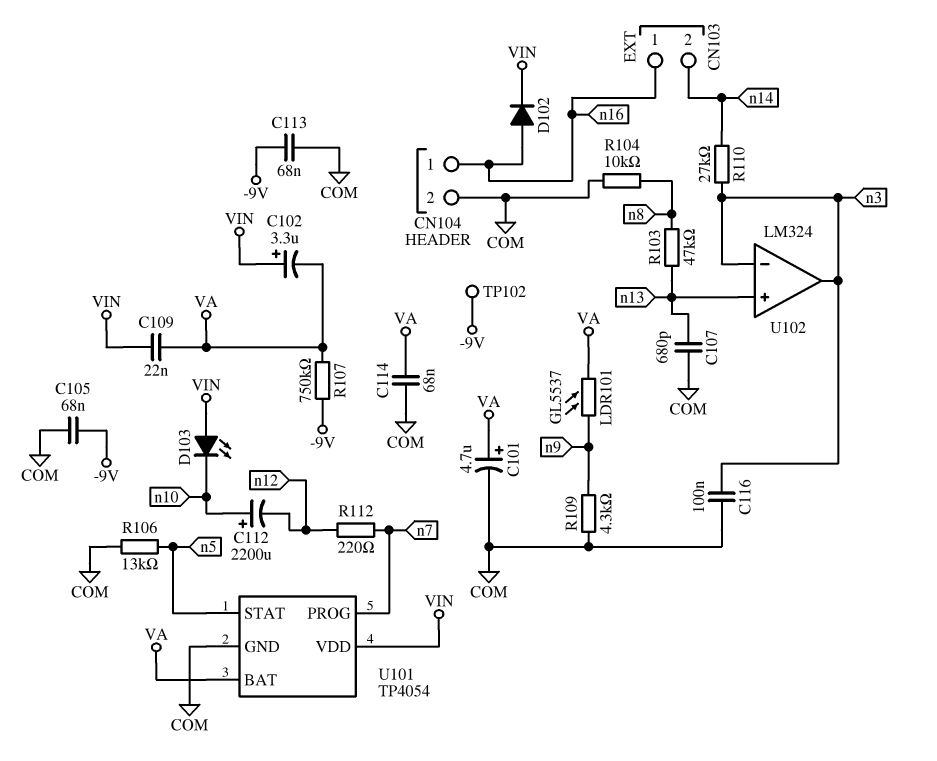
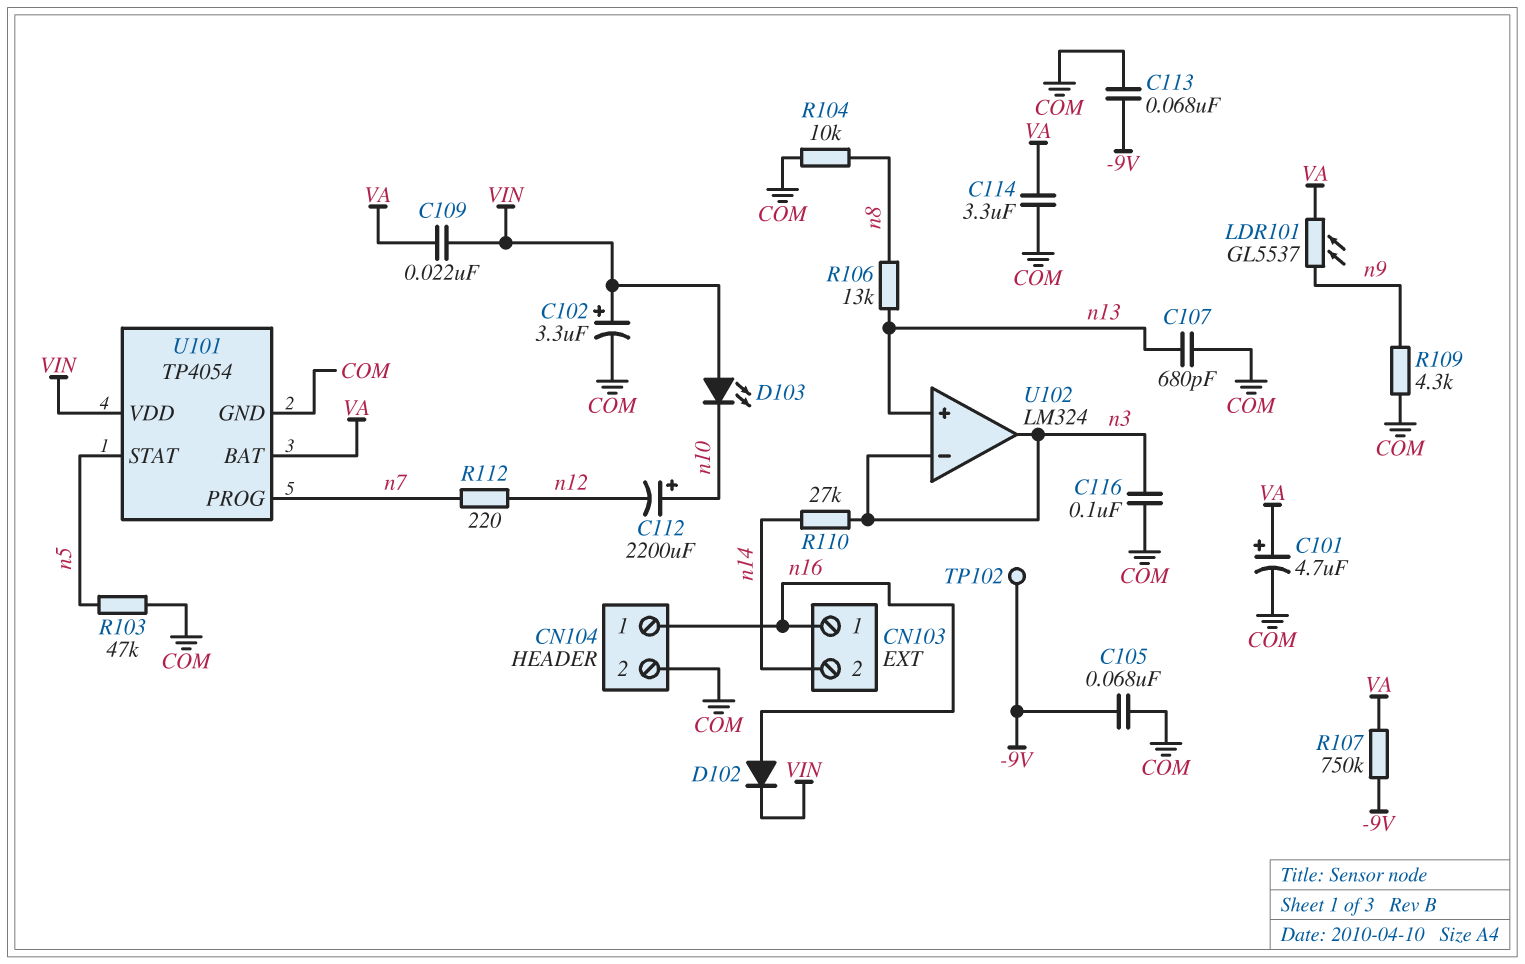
C102: 3.3uF (plus VIN, minus VA) -> 3.3uF (plus VIN, minus COM)
C114: 68nF (COM, VA) -> 3.3uF (COM, VA)
R103: 47k (n8, n13) -> 47k (COM, n5)
R106: 13k (COM, n5) -> 13k (n8, n13)

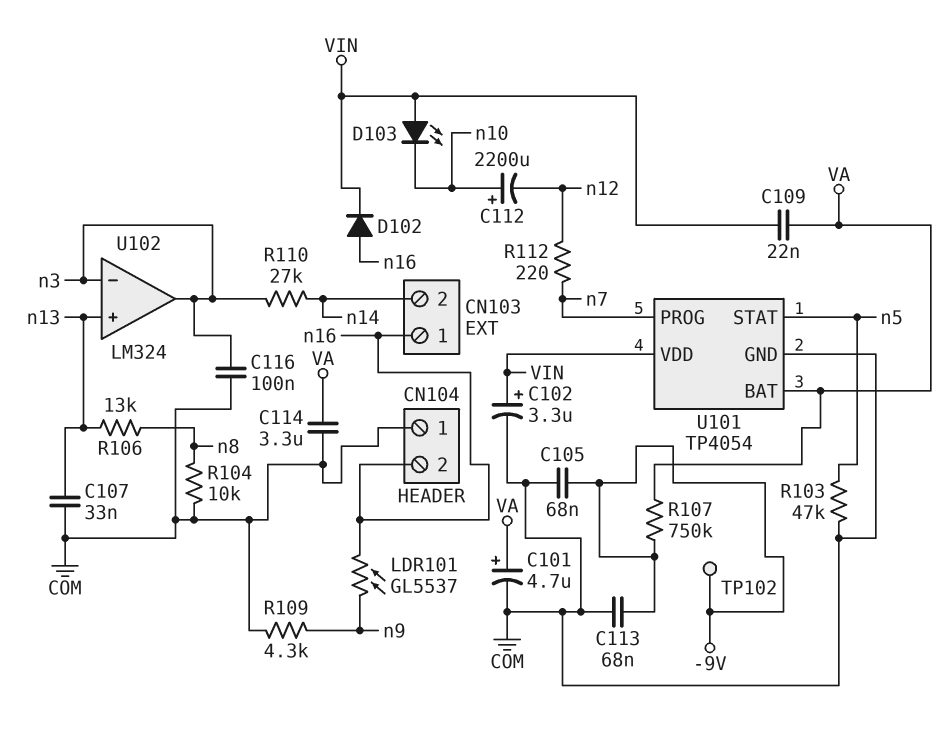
C107: 680pF (COM, n13) -> 33nF (COM, n13)
CN104 pin 1: n16 -> COM
CN104 pin 2: COM -> n16
LDR101: GL5537 (VA, n9) -> GL5537 (n9, n16)

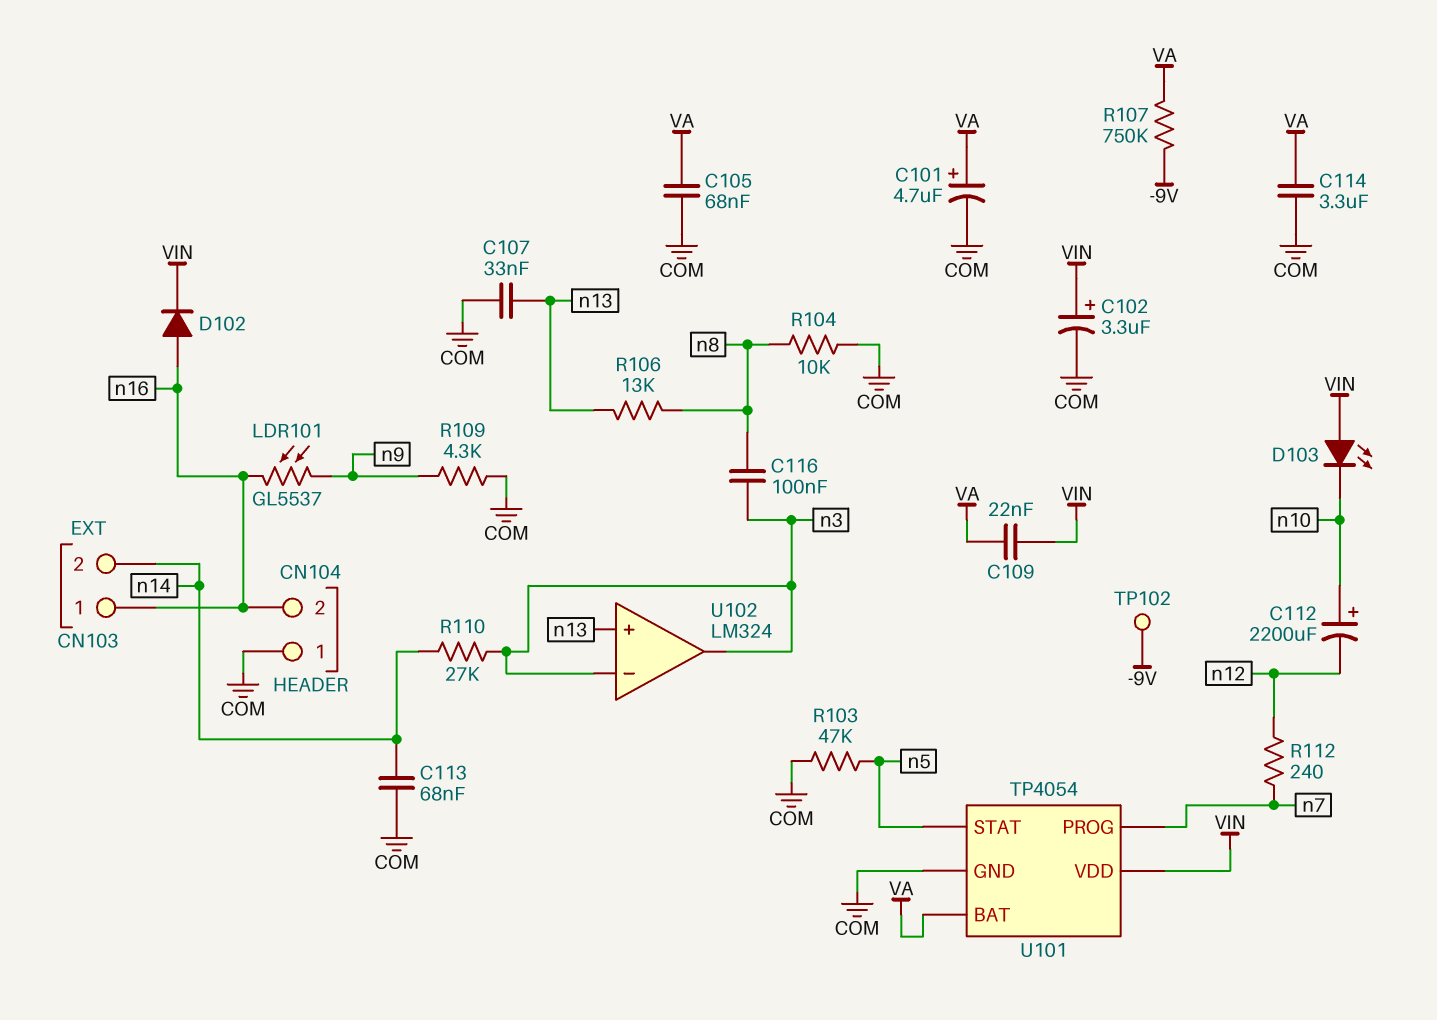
C105: 68nF (-9V, COM) -> 68nF (COM, VA)
C113: 68nF (-9V, COM) -> 68nF (COM, n14)
C116: 100nF (COM, n3) -> 100nF (n3, n8)
R112: 220 (n7, n12) -> 240 (n7, n12)

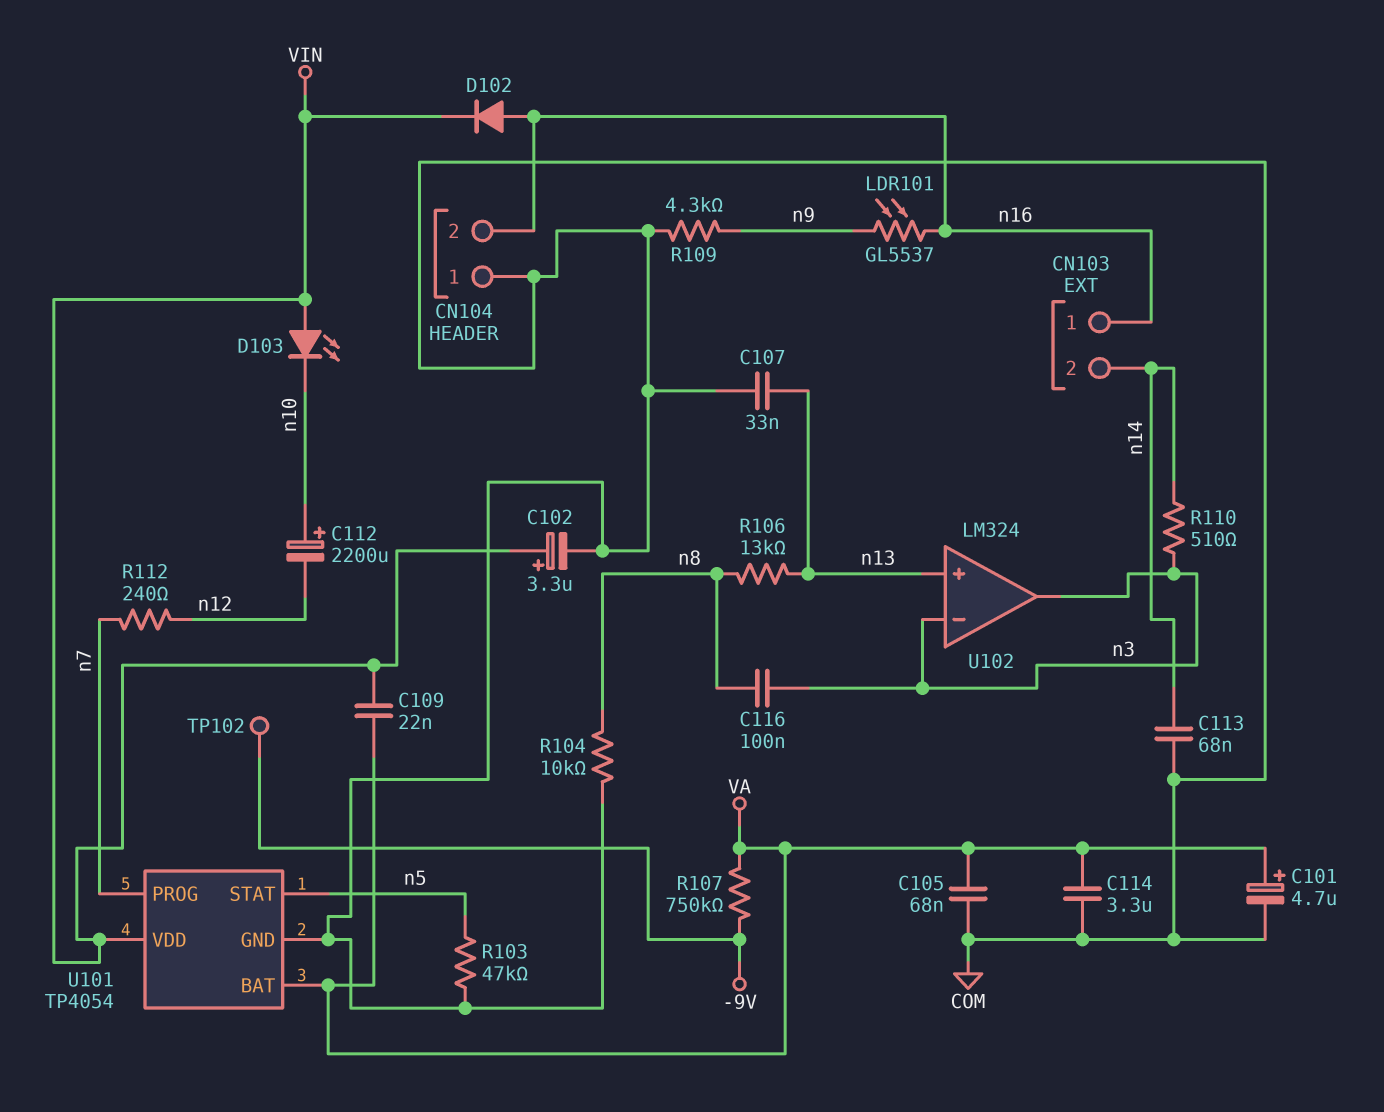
R110: 27k (n3, n14) -> 510 (n3, n14)

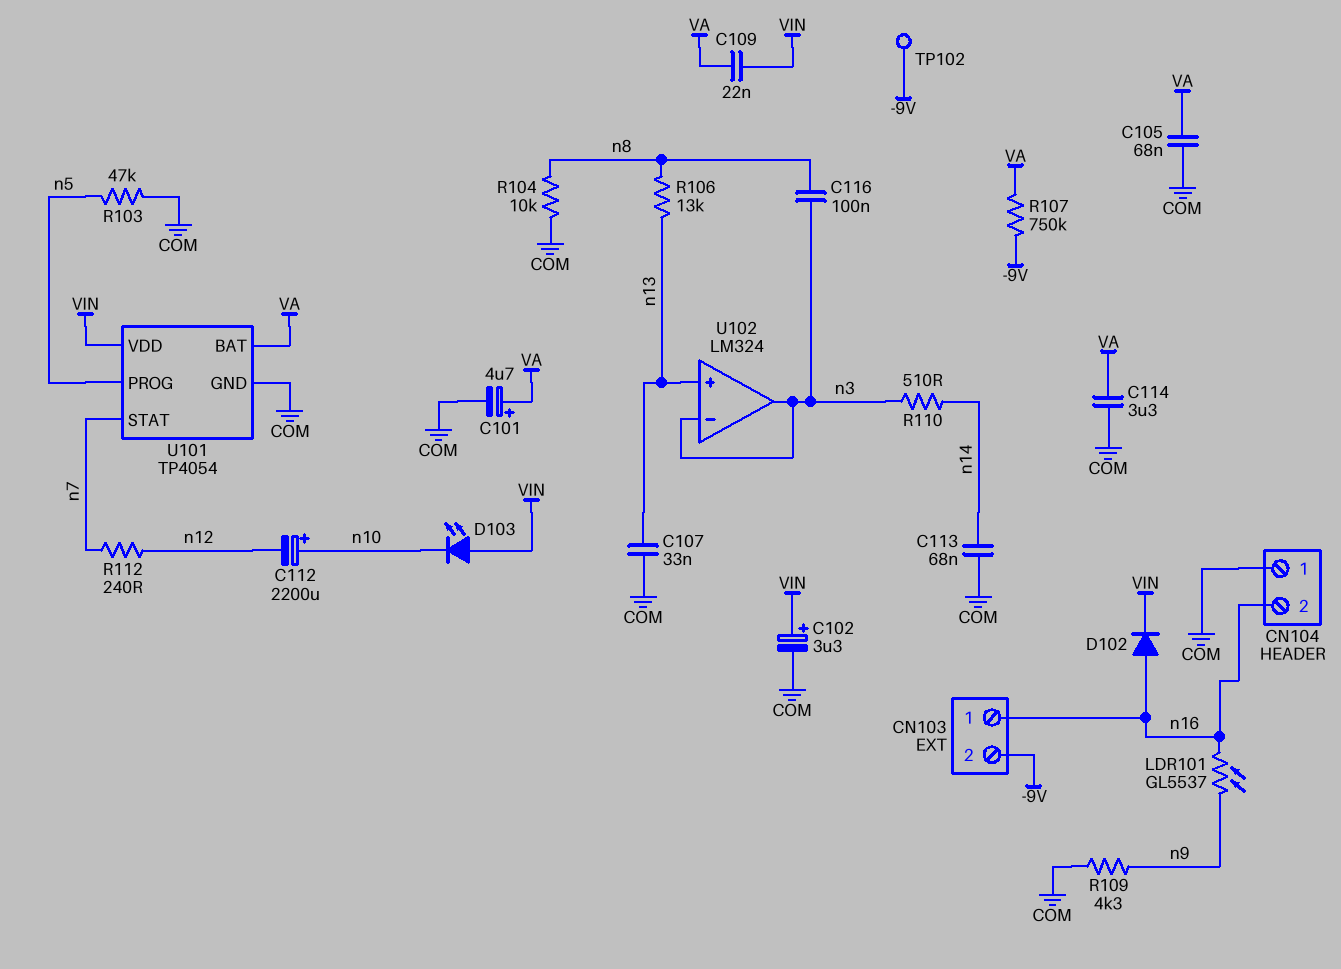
CN103 pin 2: n14 -> -9V
U101 pin PROG: n7 -> n5
U101 pin STAT: n5 -> n7

